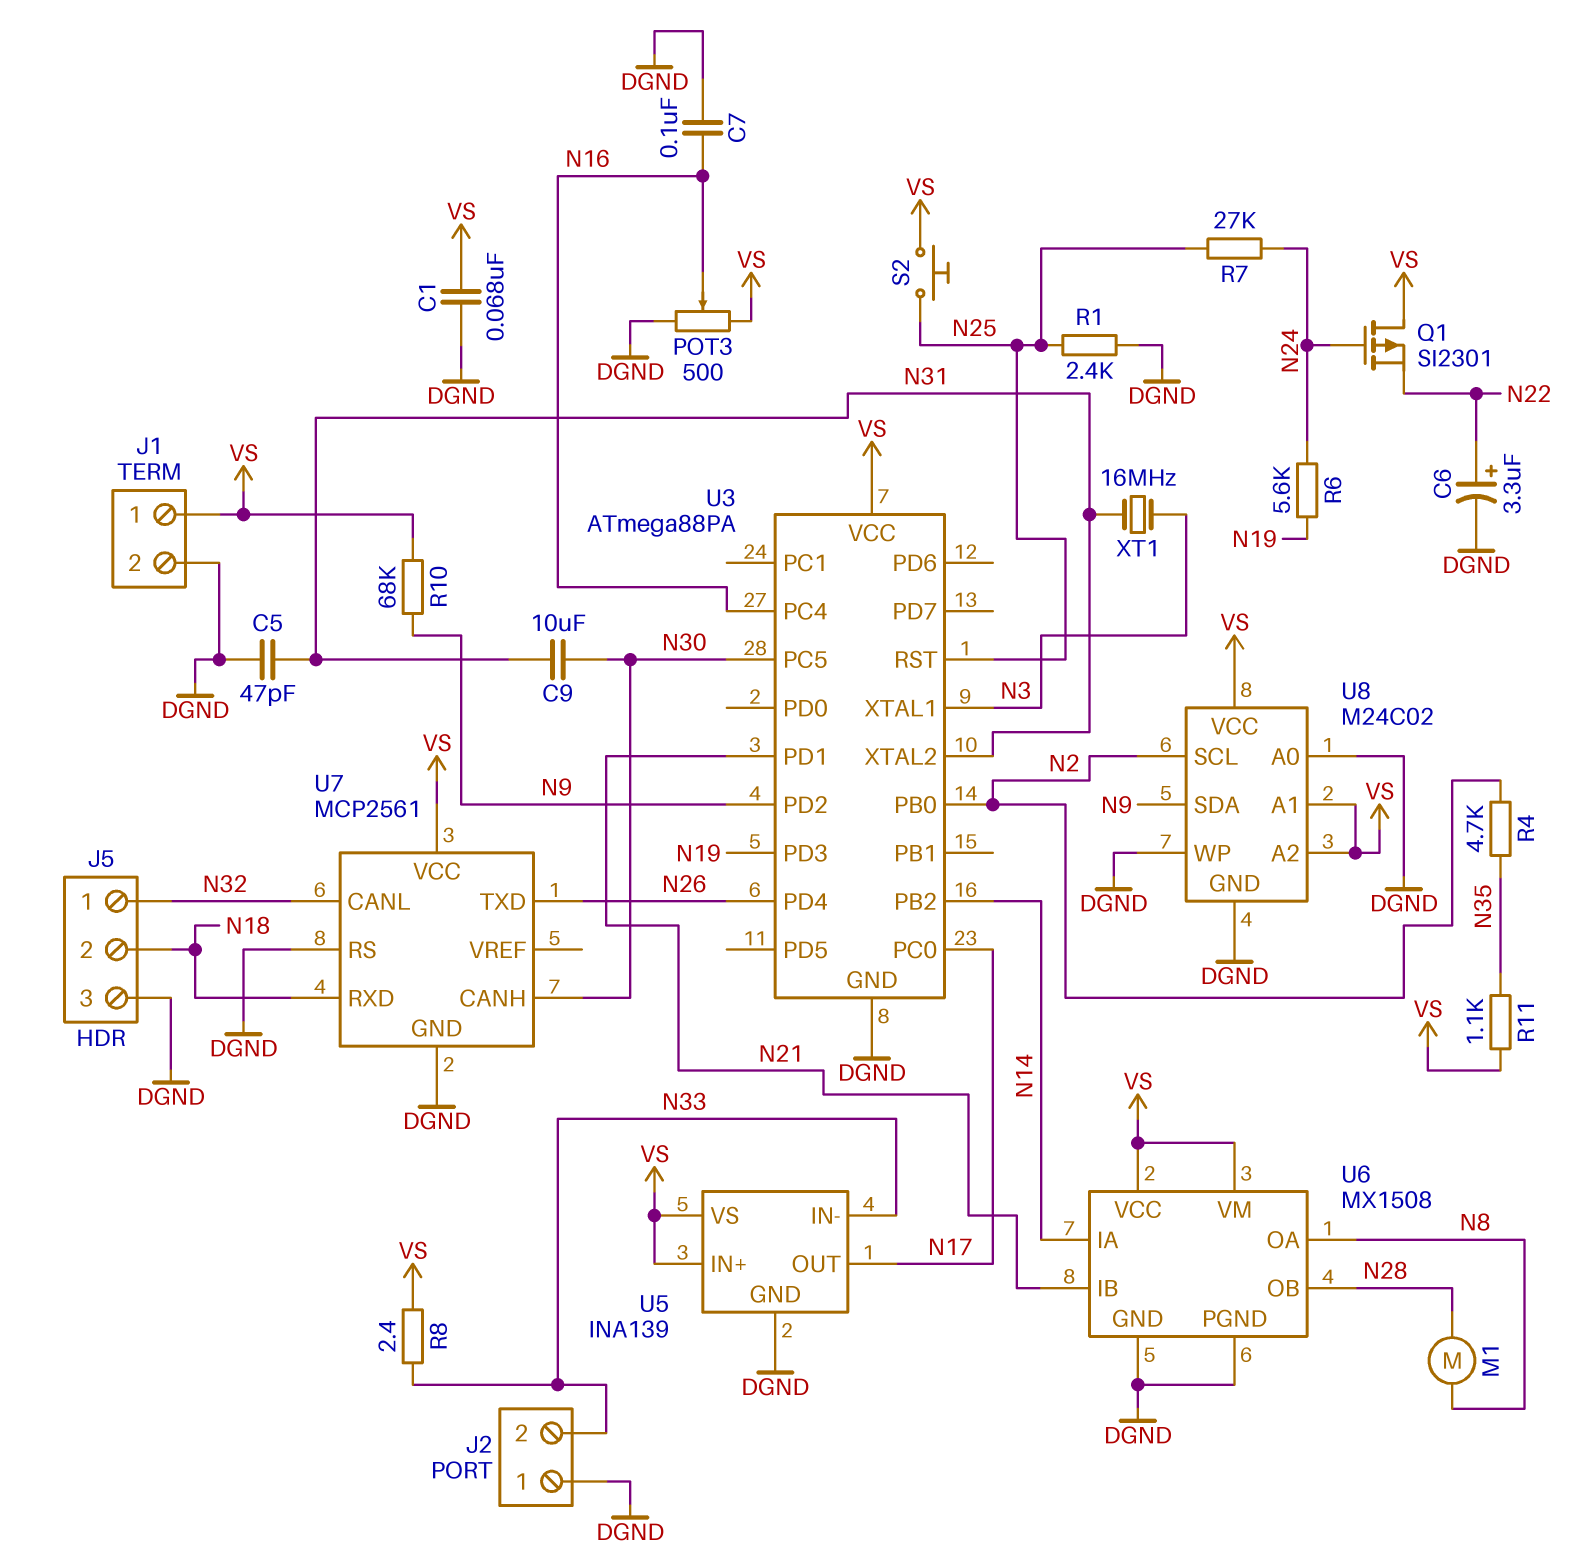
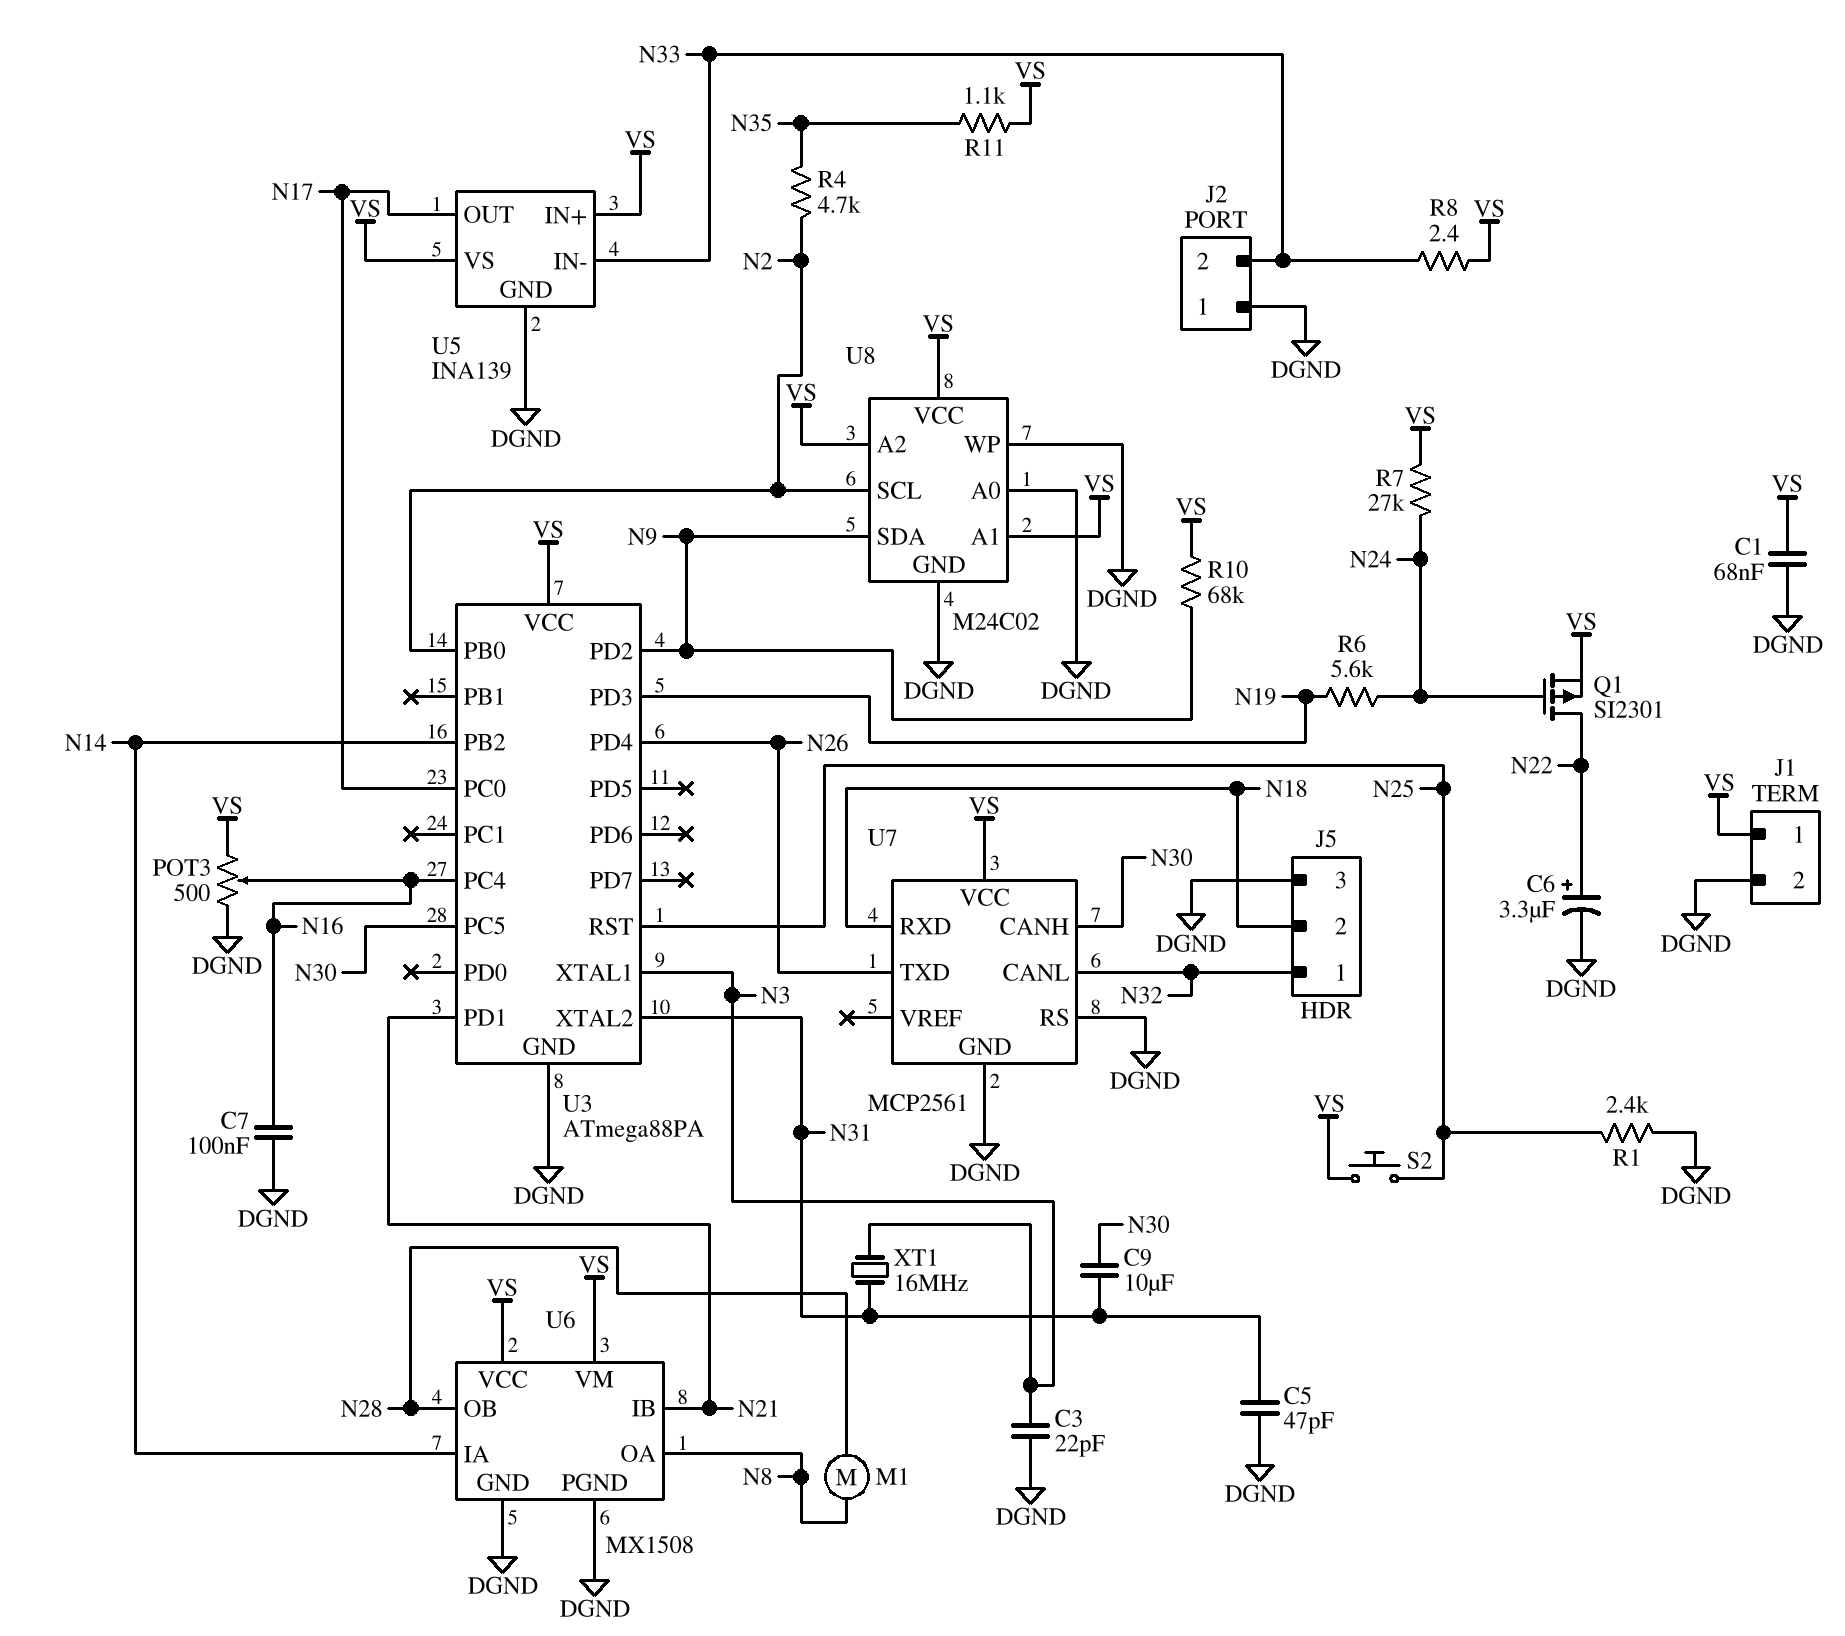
C3: none -> 22pF (DGND, N3)
Q1: PMOS SI2301 (G N24, D VS, S N22) -> PMOS SI2301 (G N24, D N22, S VS)
R7: 27k (N24, N25) -> 27k (N24, VS)

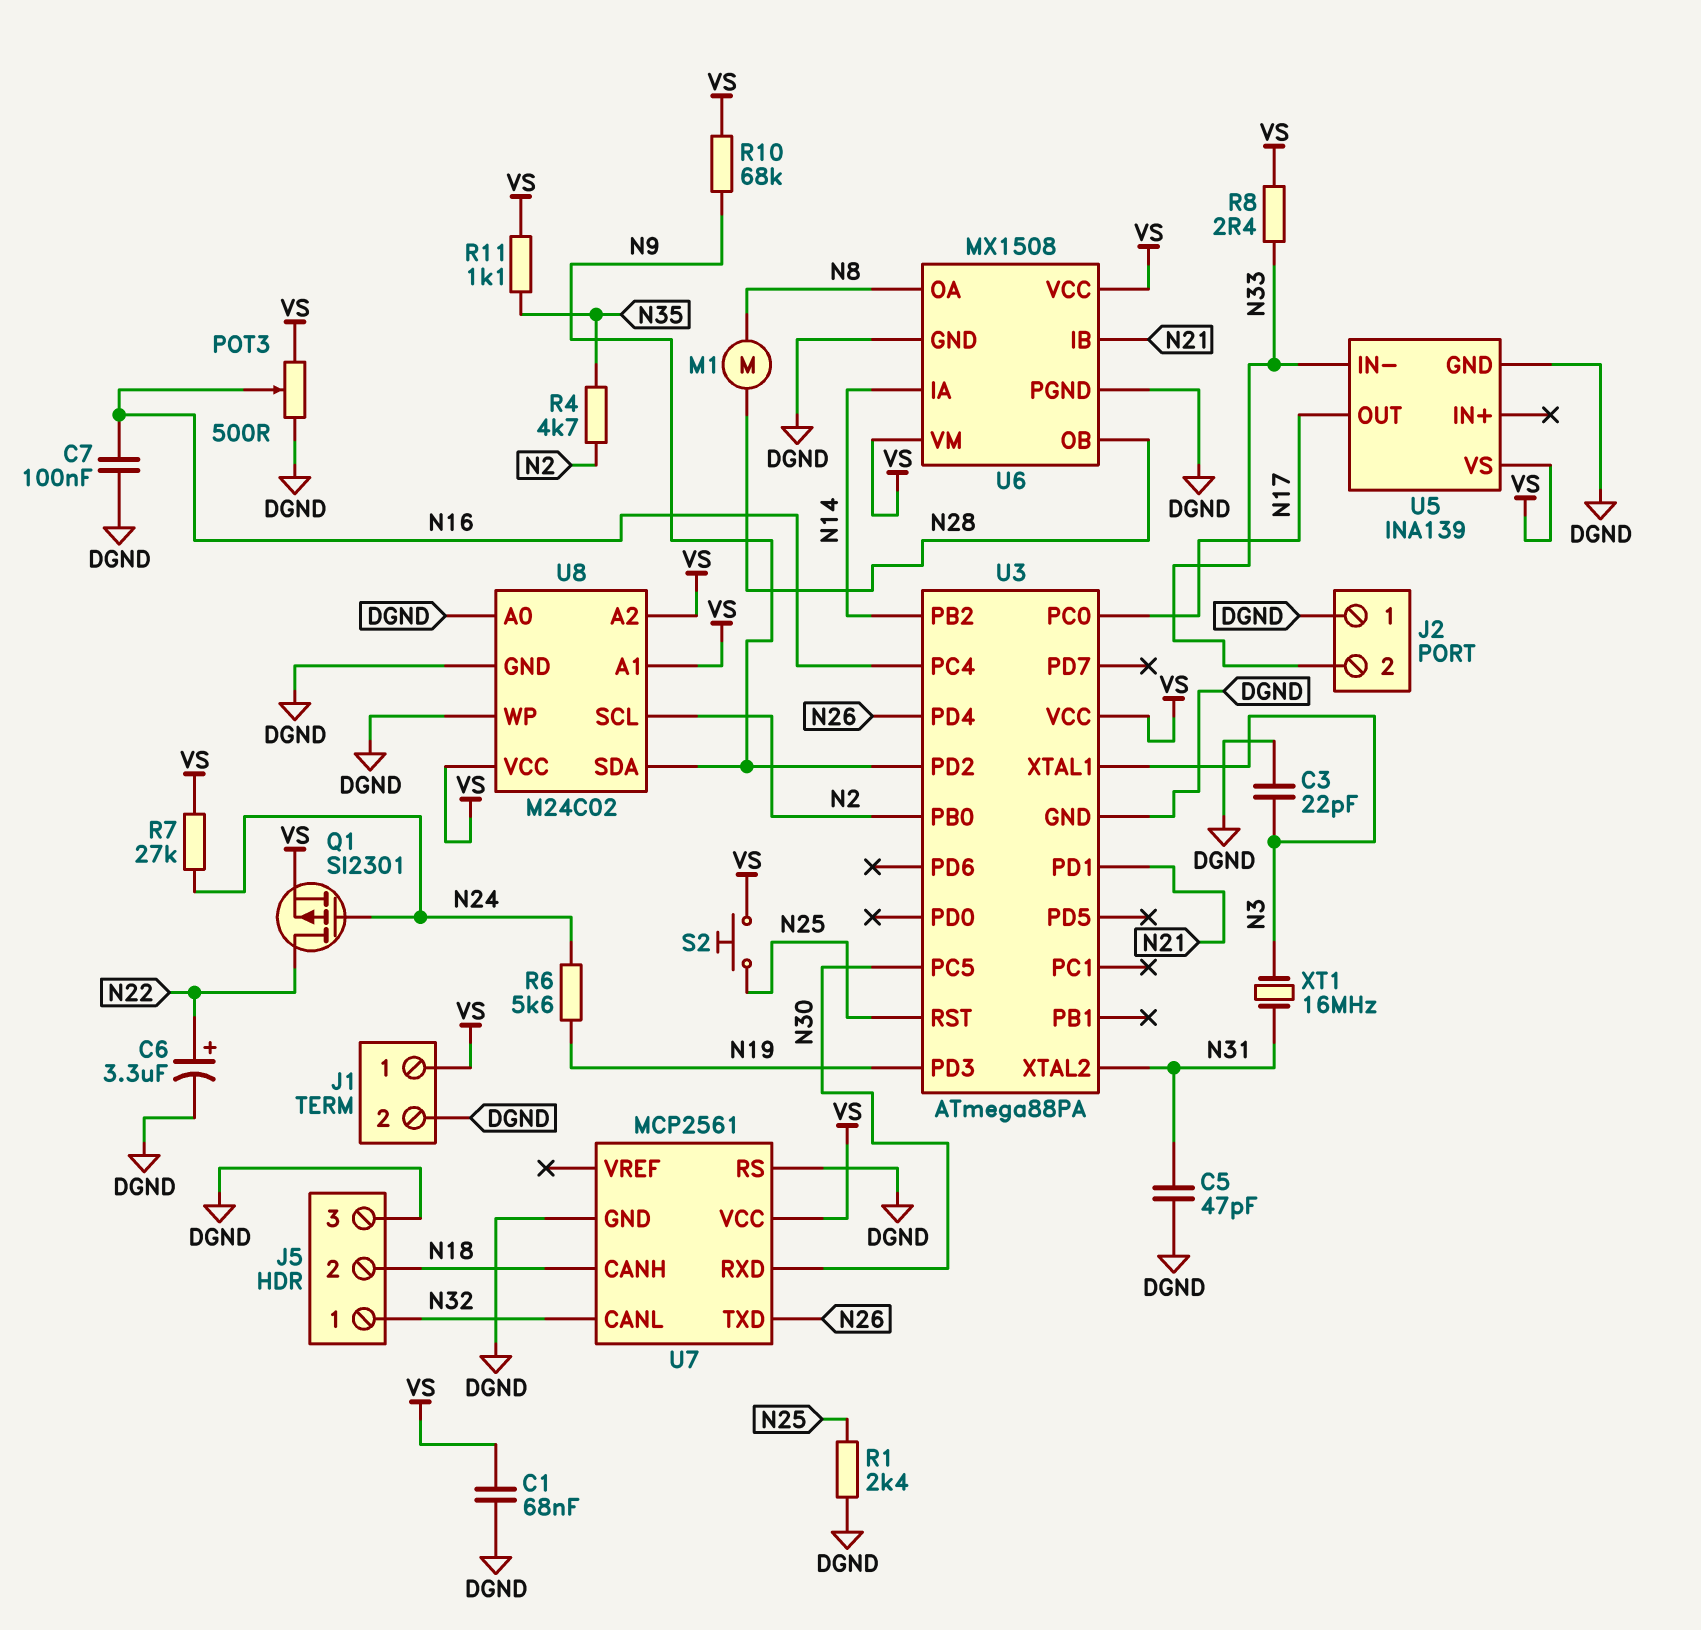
C9: 10uF (N30, N31) -> none
U5 pin IN+: VS -> none
U7 pin CANH: N30 -> N18
U7 pin RXD: N18 -> N30

